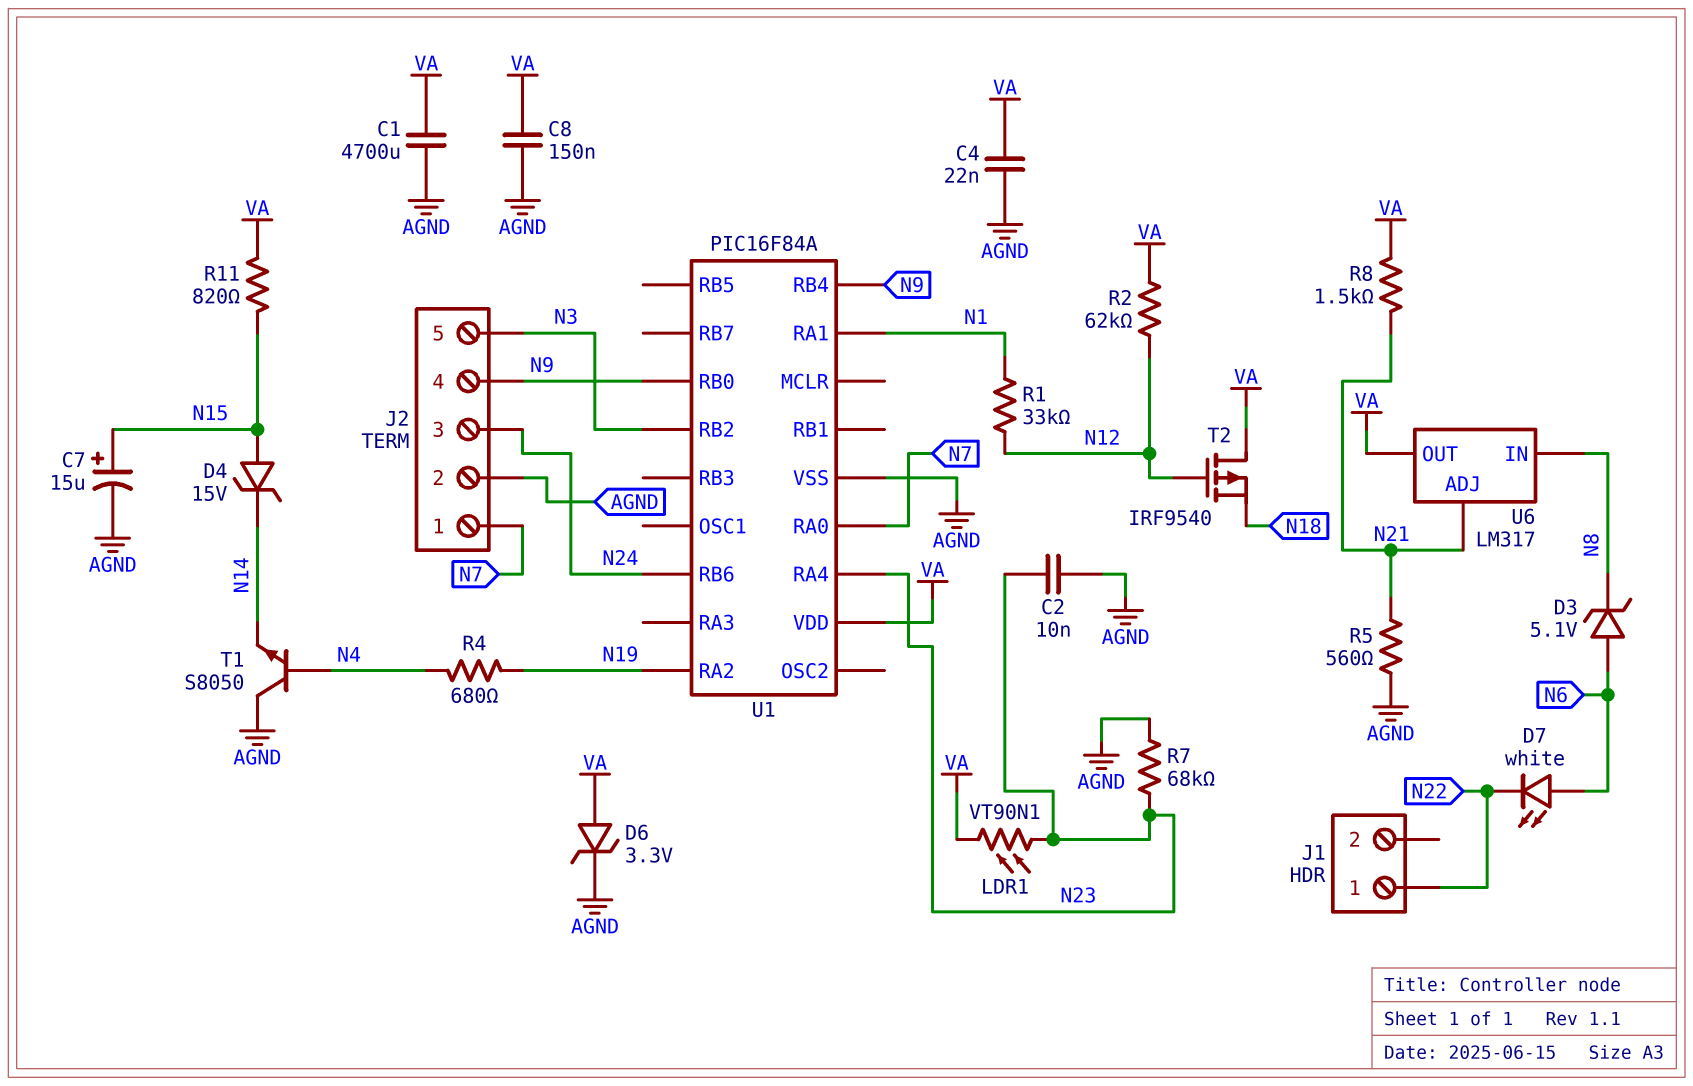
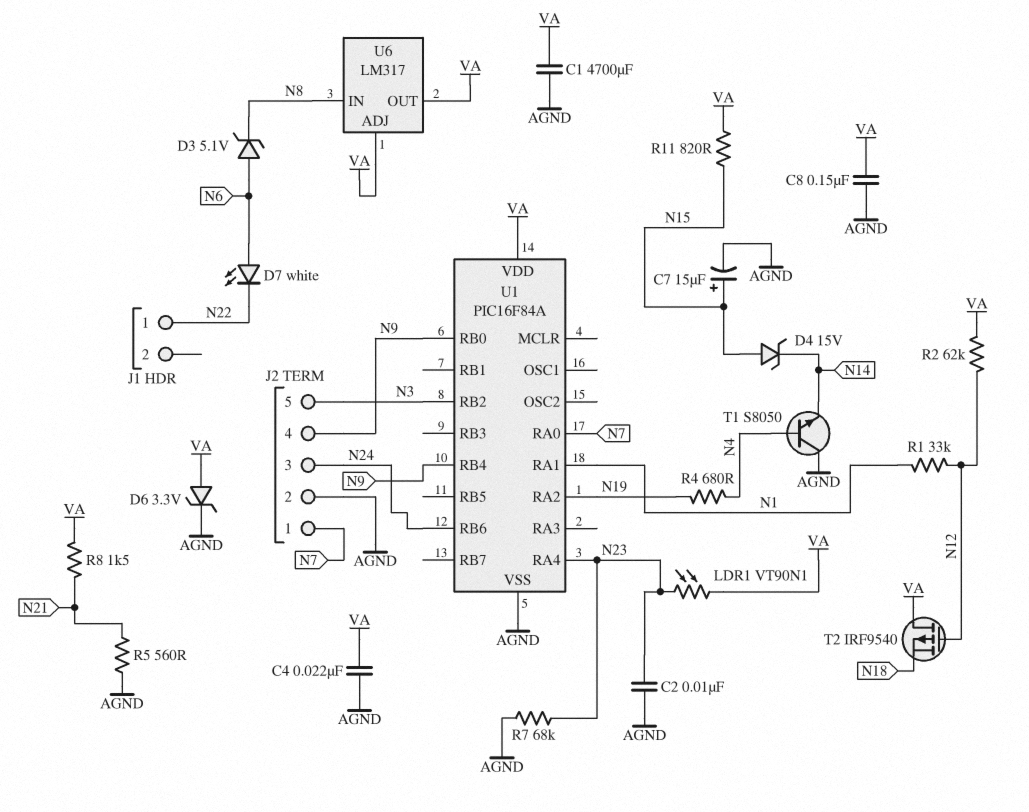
U6 pin ADJ: N21 -> VA

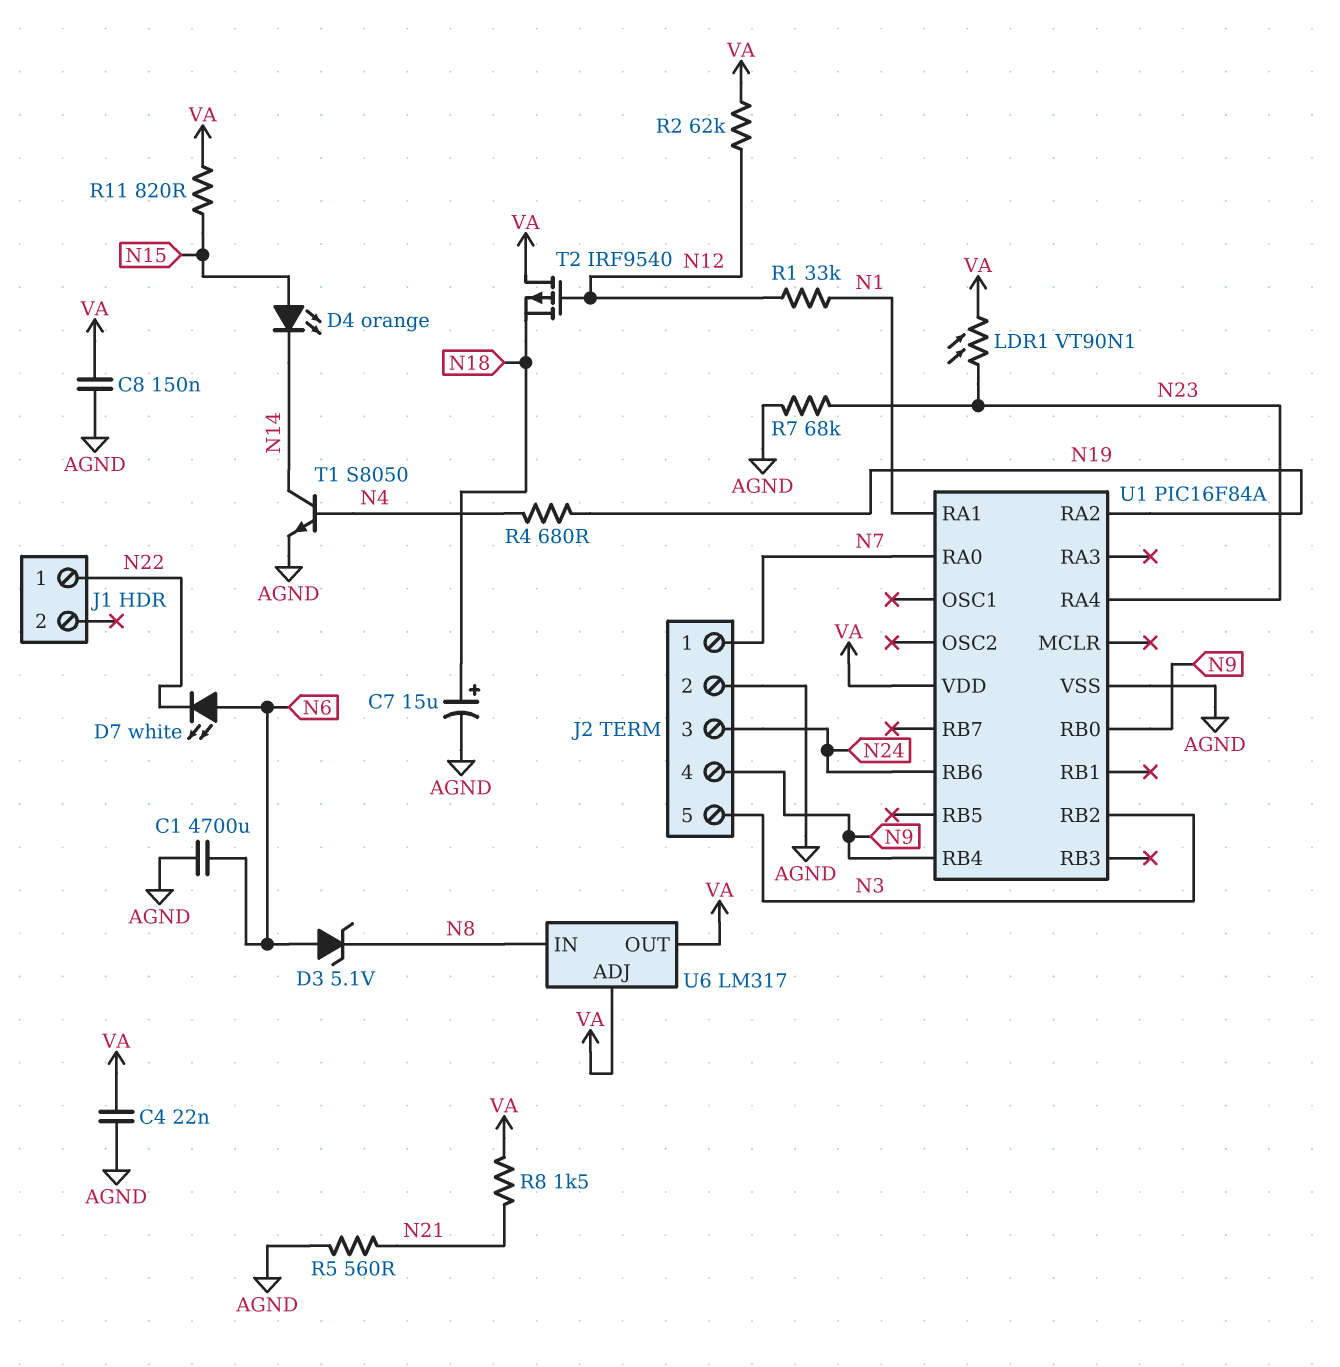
C1: 4700uF (AGND, VA) -> 4700uF (AGND, N6)
C2: 10nF (AGND, N23) -> none
C7: 15uF (plus N15, minus AGND) -> 15uF (plus N18, minus AGND)
D4: zener 15V (A N15, K N14) -> LED orange (A N15, K N14)
D6: zener 3.3V (A VA, K AGND) -> none
T1: NPN S8050 (B N4, C AGND, E N14) -> NPN S8050 (B N4, C N14, E AGND)

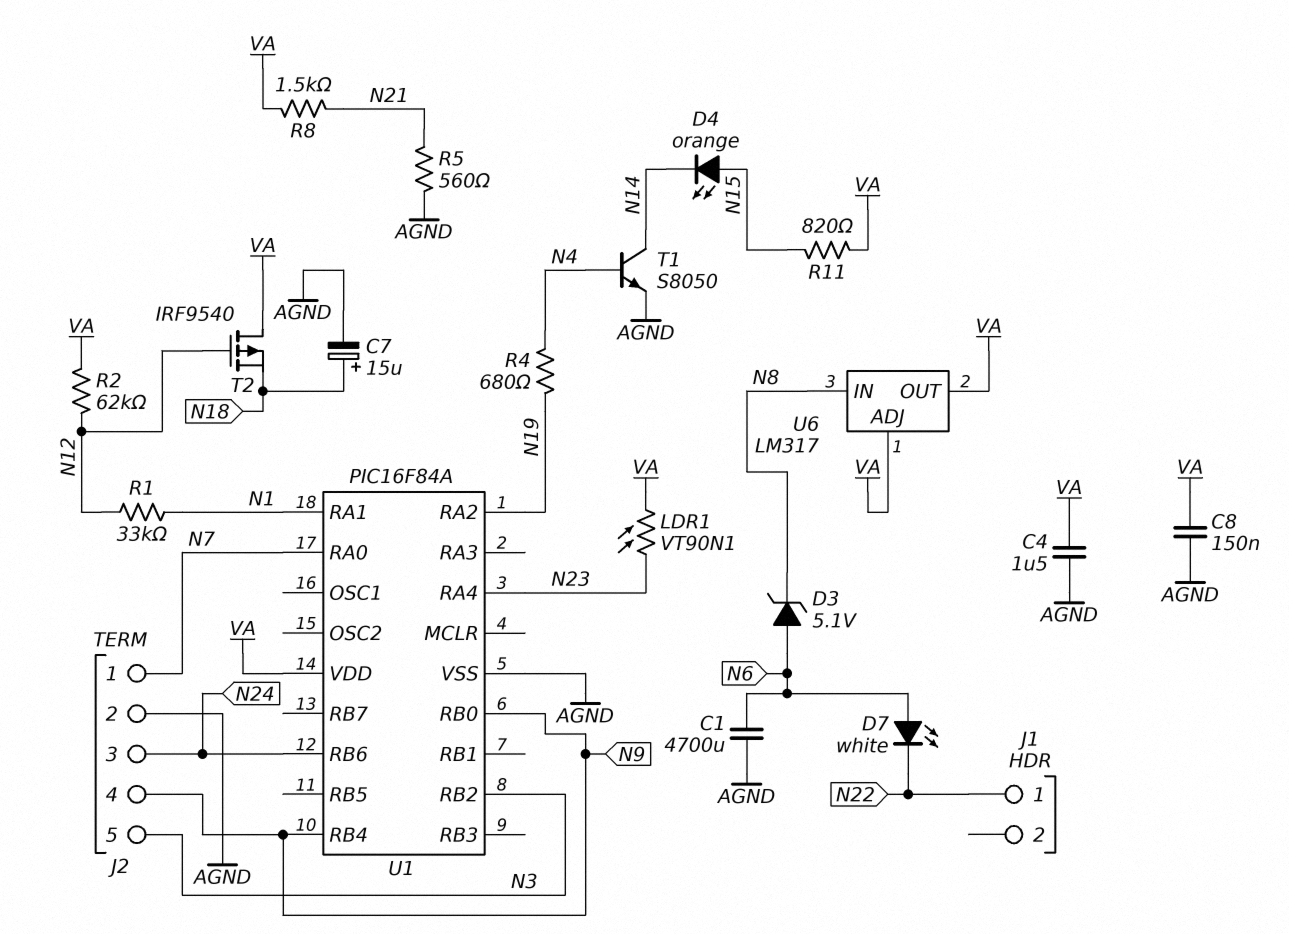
C4: 22nF (AGND, VA) -> 1.5uF (AGND, VA)
R7: 68k (AGND, N23) -> none

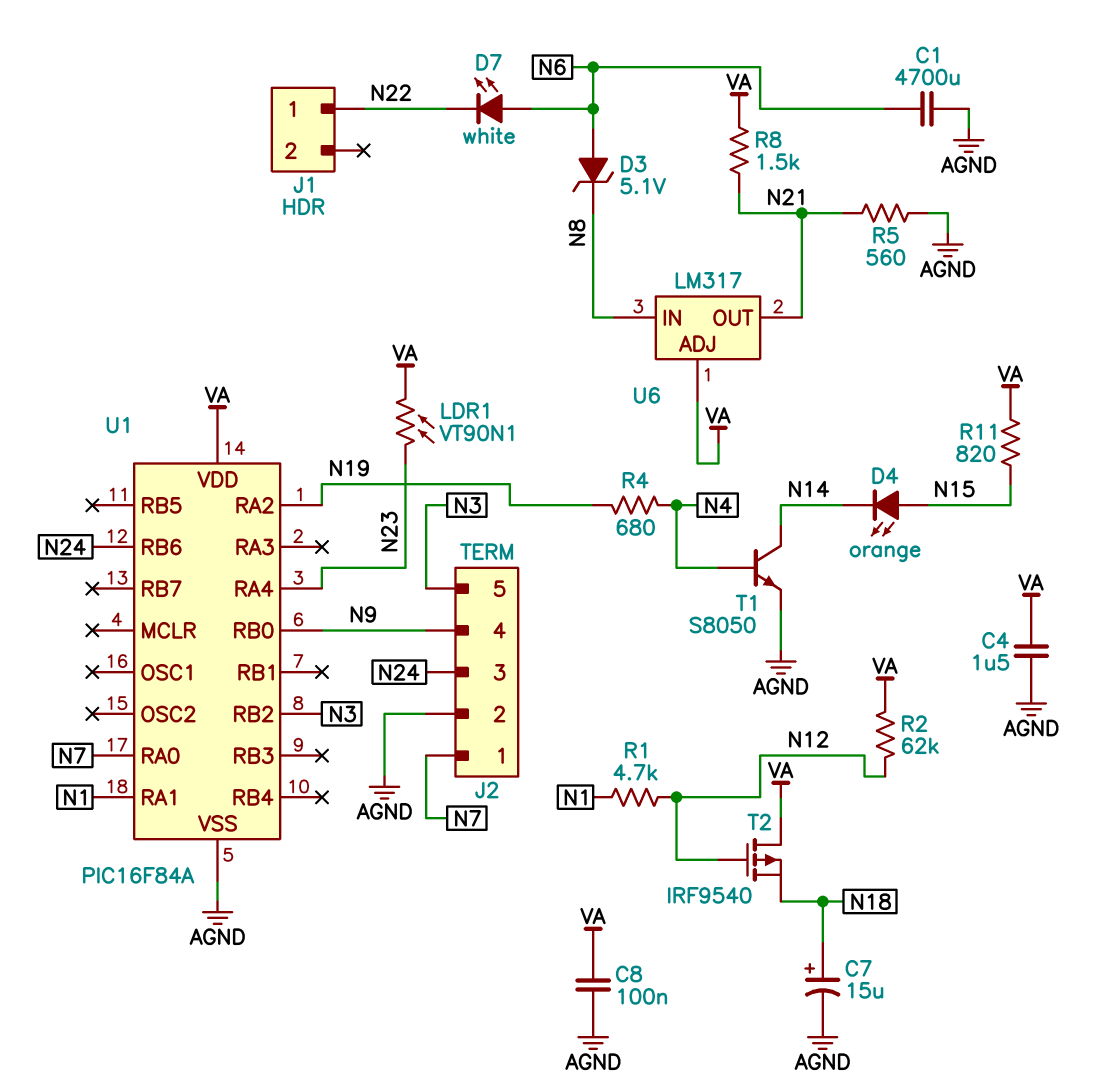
C8: 150nF (AGND, VA) -> 100nF (AGND, VA)
R1: 33k (N1, N12) -> 4.7k (N1, N12)
U1 pin RB4: N9 -> none
U6 pin OUT: VA -> N21

